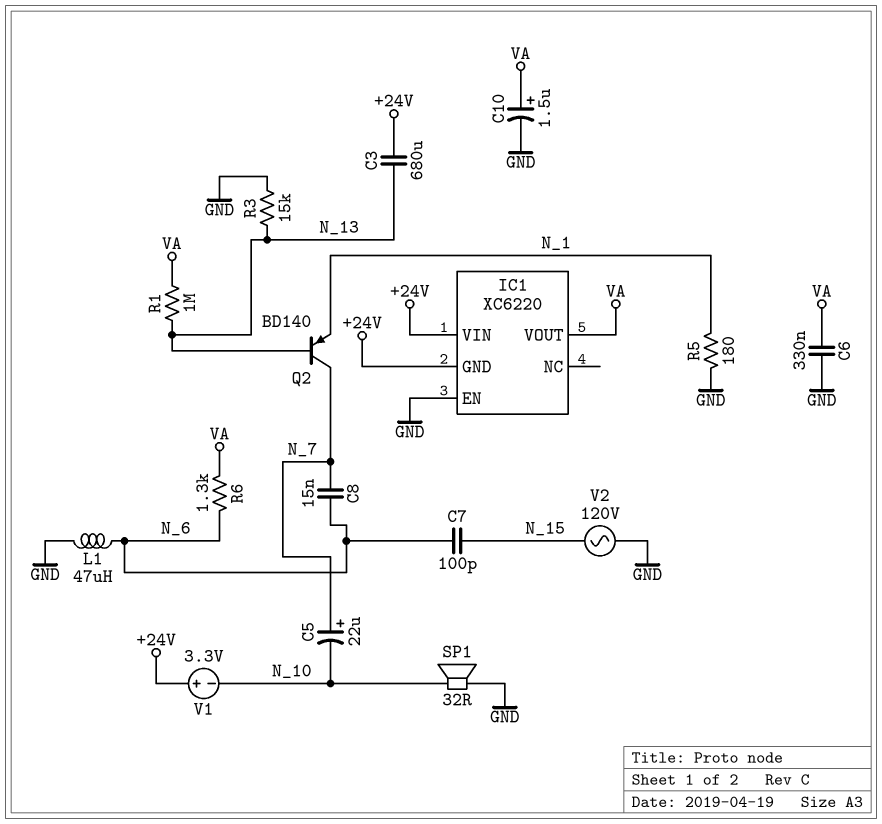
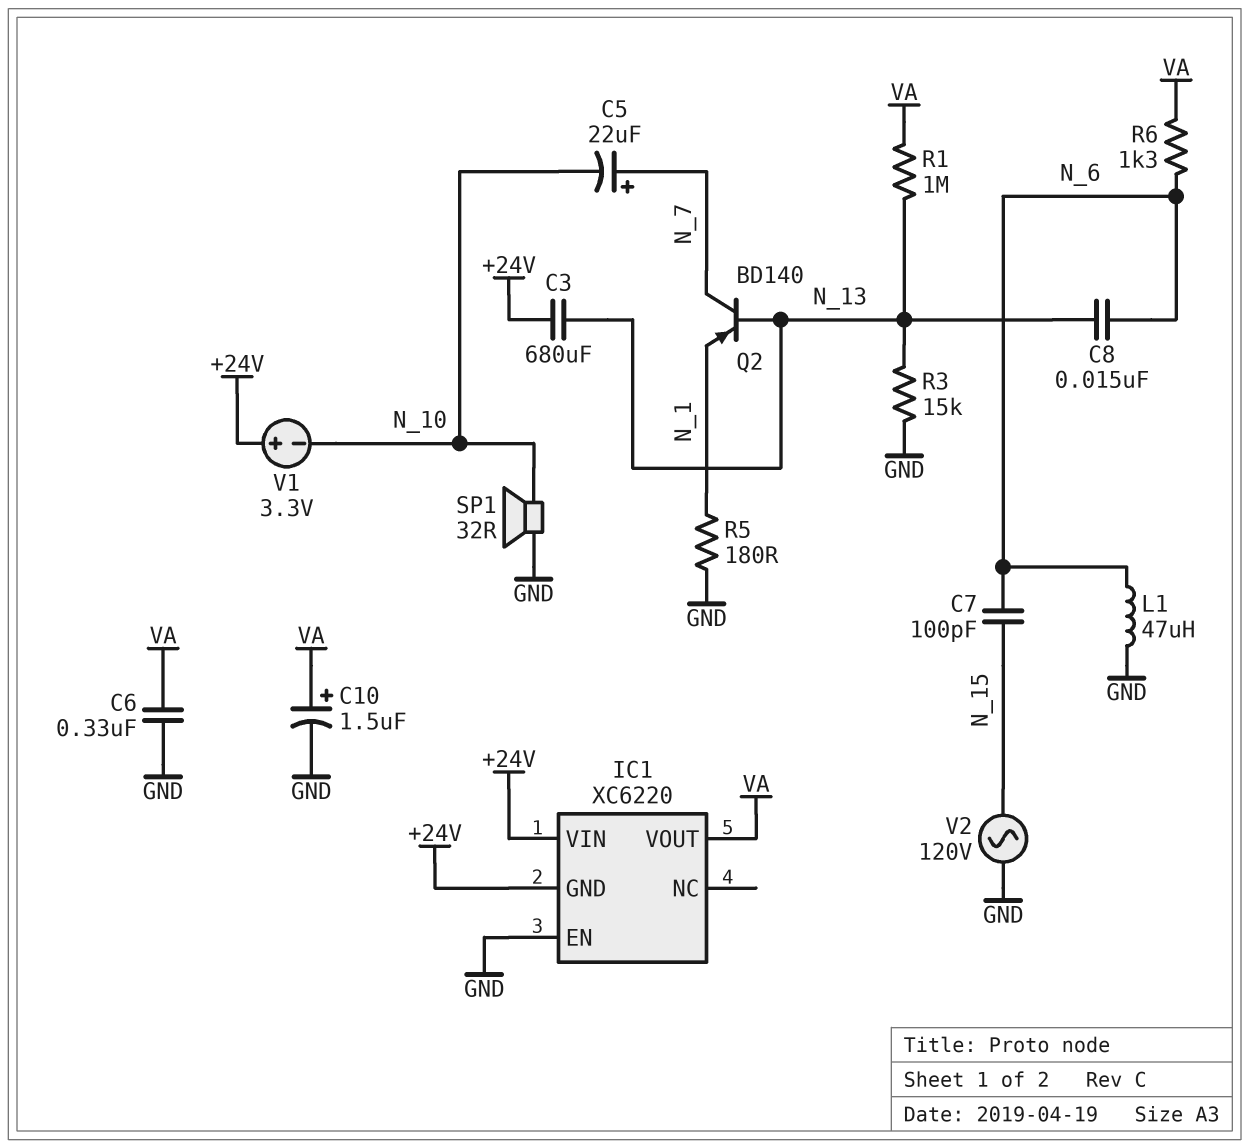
C8: 15nF (N_6, N_7) -> 15nF (N_6, N_13)

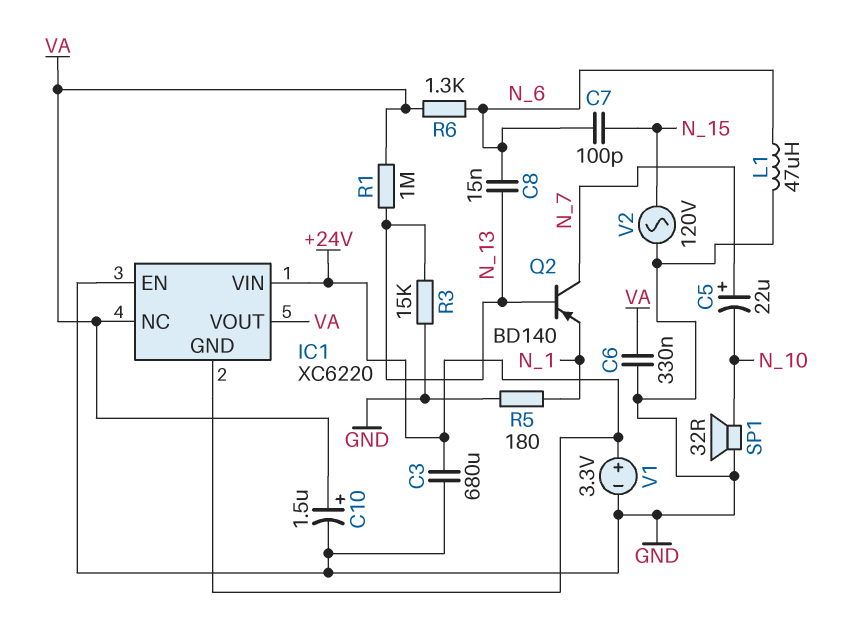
C3: 680uF (+24V, N_13) -> 680uF (+24V, GND)
IC1 pin NC: none -> VA
V1: 3.3V (plus +24V, minus N_10) -> 3.3V (plus +24V, minus GND)

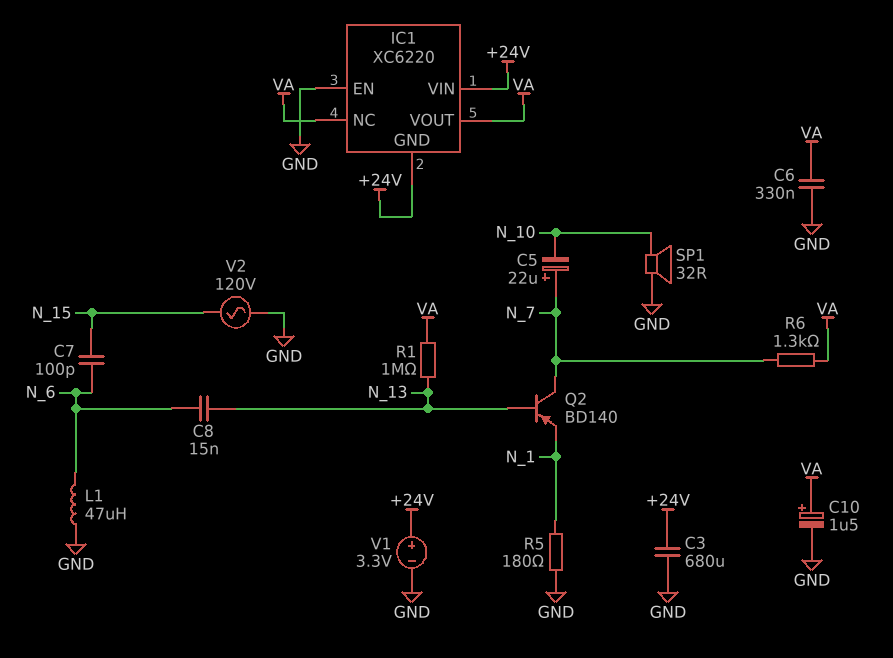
R3: 15k (GND, N_13) -> none
R6: 1.3k (N_6, VA) -> 1.3k (N_7, VA)

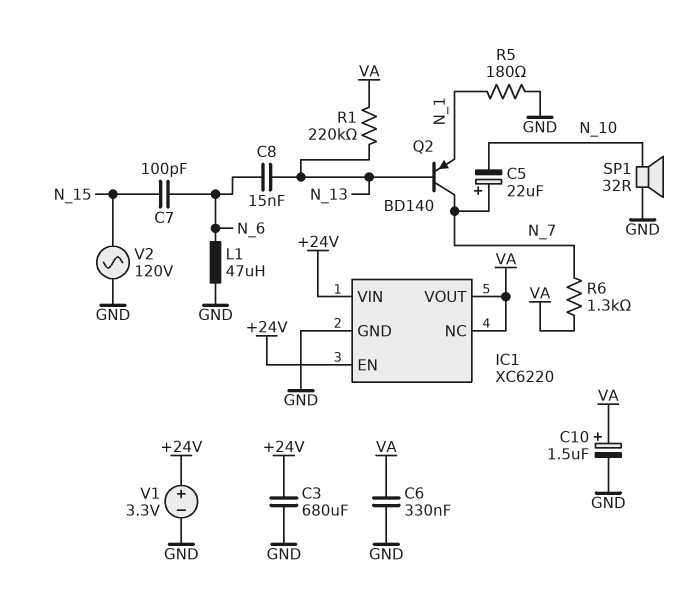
IC1 pin EN: GND -> +24V
IC1 pin GND: +24V -> GND
R1: 1M (N_13, VA) -> 220k (N_13, VA)

